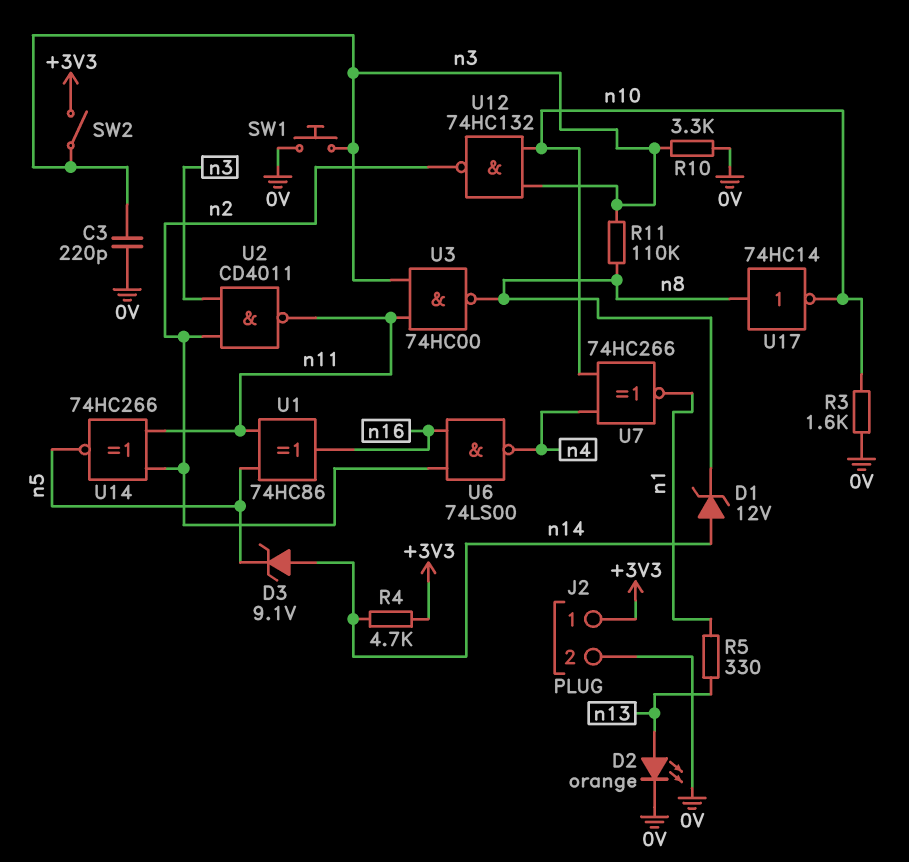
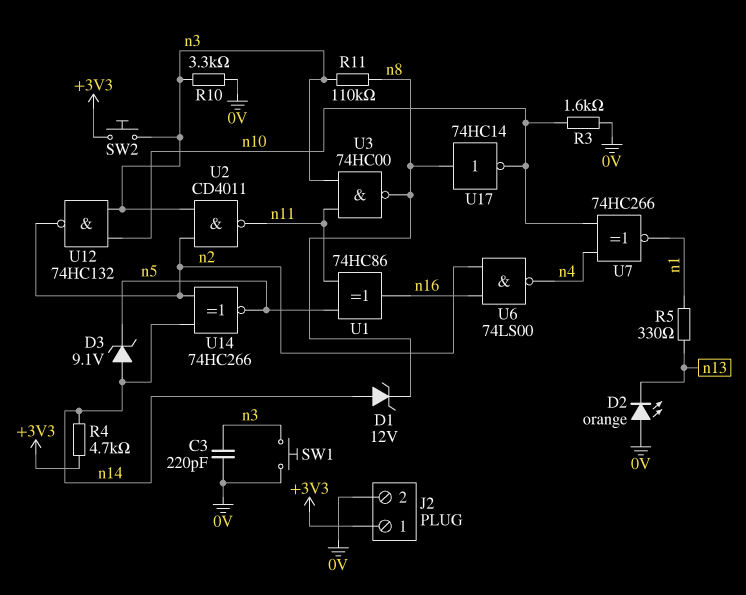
D2: LED orange (A n13, K 0V) -> LED orange (A 0V, K n13)
SW2: switch (+3V3, n3) -> button (+3V3, n3)
U14: XNOR 74HC266 (in n2, in n11, out n5) -> XNOR 74HC266 (in n2, in n14, out n5)

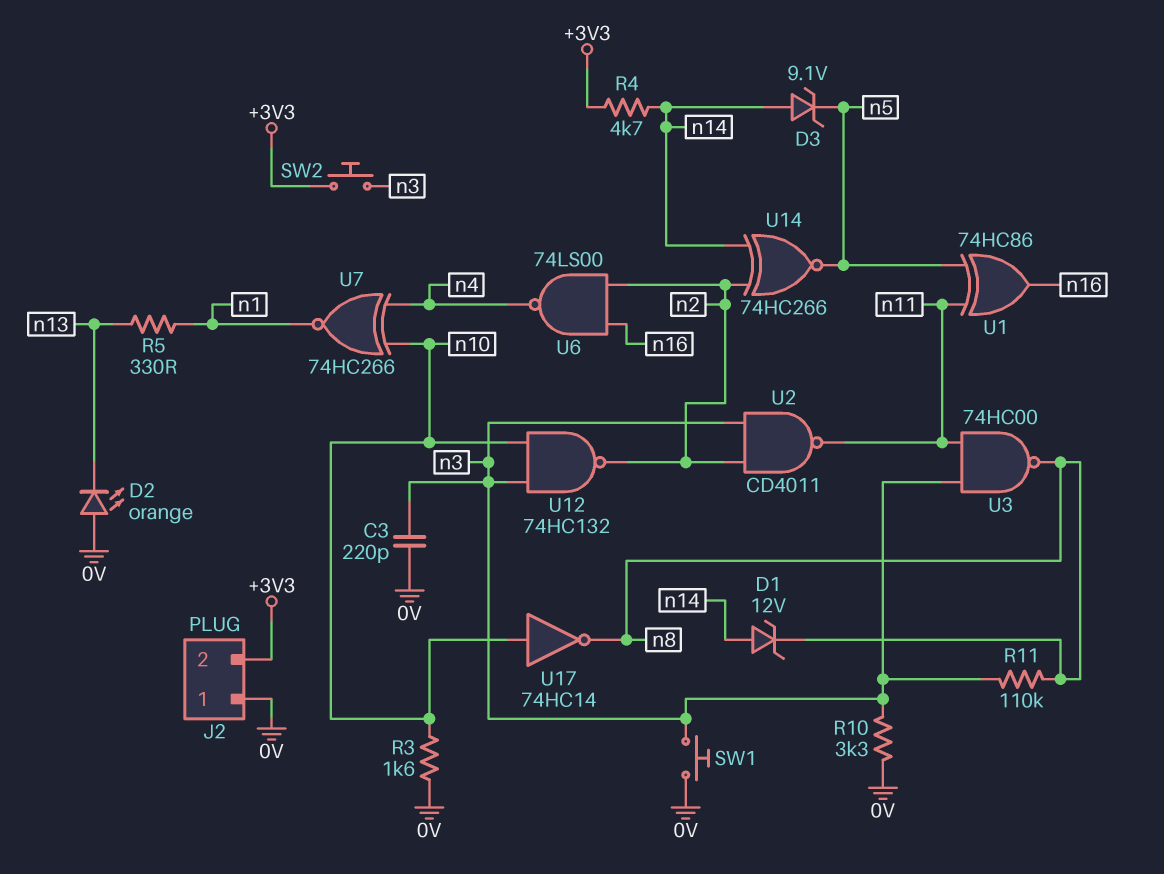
J2 pin 1: +3V3 -> 0V
J2 pin 2: 0V -> +3V3
U17: NOT 74HC14 (in n8, out n10) -> NOT 74HC14 (in n10, out n8)

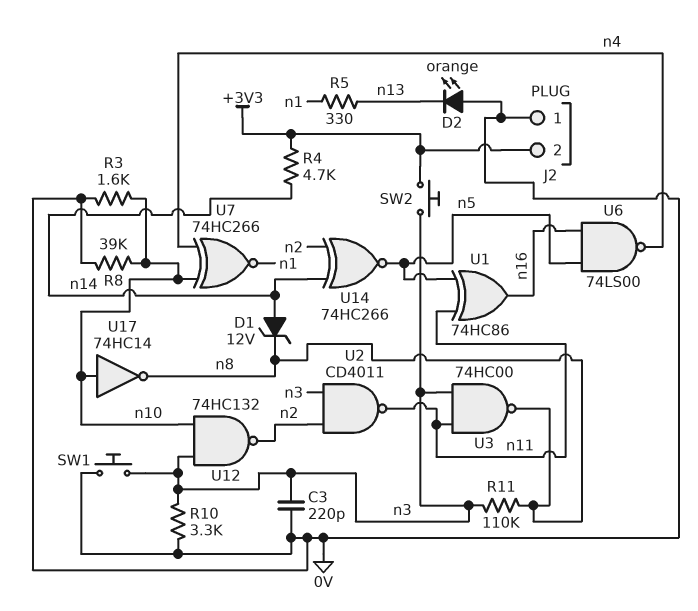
D3: zener 9.1V (A n14, K n5) -> none
R8: none -> 39k (0V, n10)
U6: NAND 74LS00 (in n2, in n16, out n4) -> NAND 74LS00 (in n5, in n16, out n4)

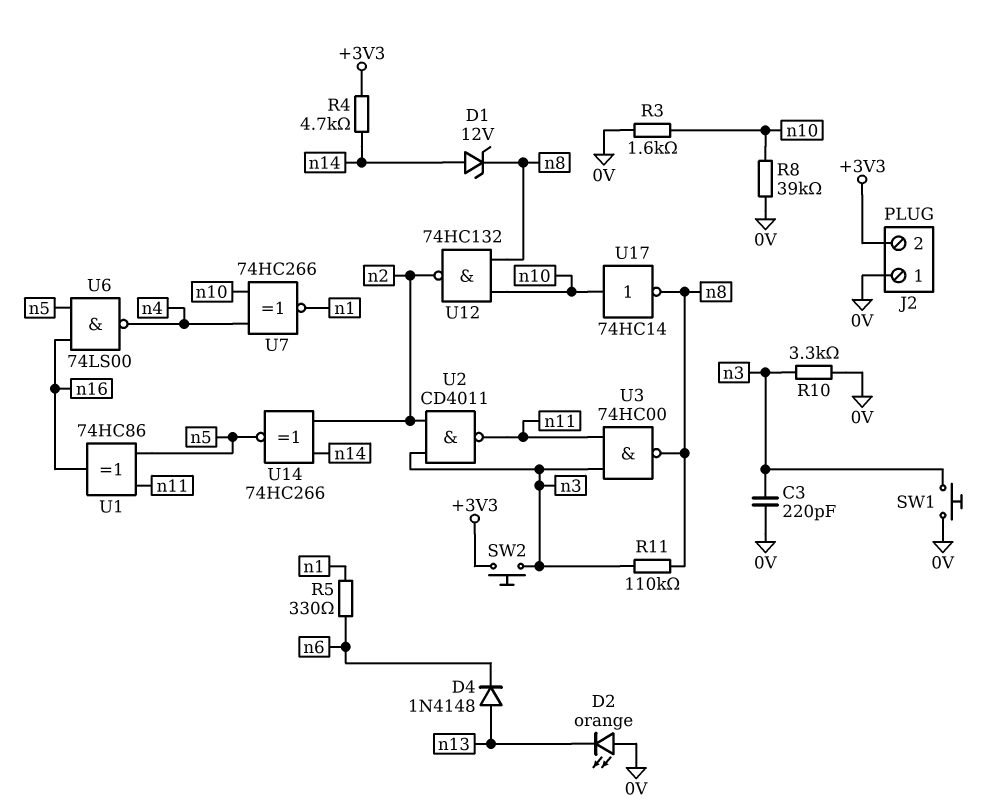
D4: none -> diode 1N4148 (A n13, K n6)
R5: 330 (n1, n13) -> 330 (n1, n6)
U12: NAND 74HC132 (in n3, in n10, out n2) -> NAND 74HC132 (in n8, in n10, out n2)

